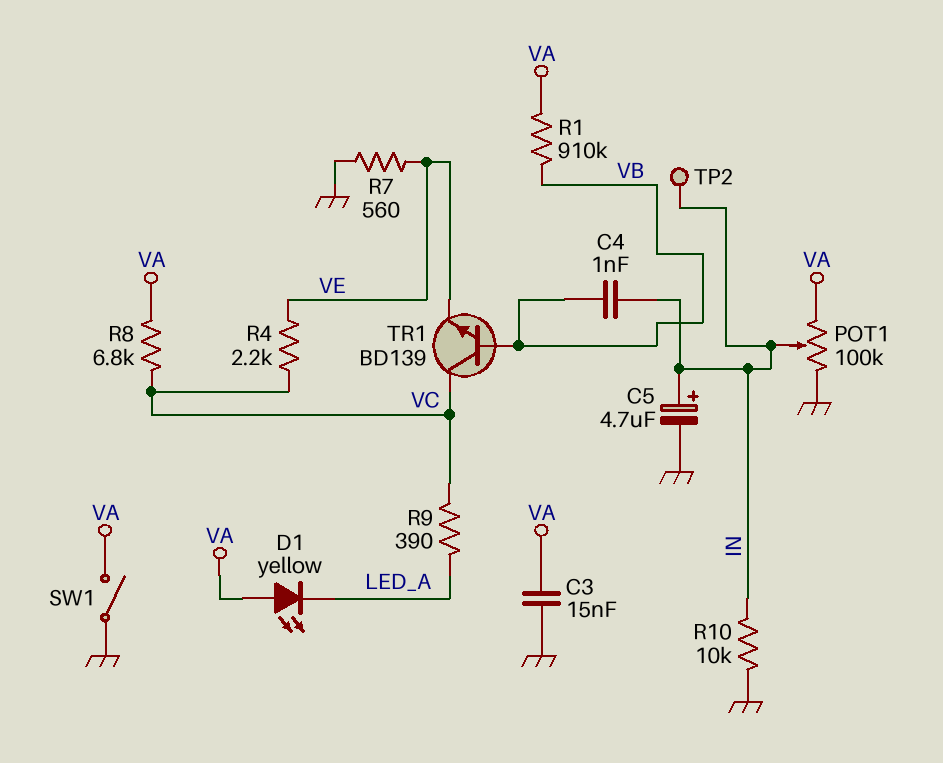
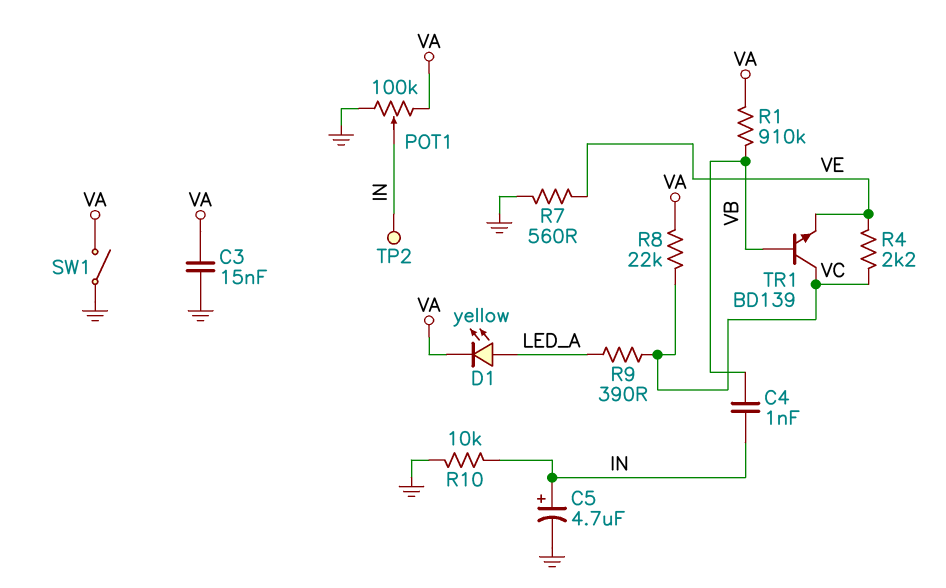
D1: LED yellow (A VA, K LED_A) -> LED yellow (A LED_A, K VA)
R8: 6.8k (VA, VC) -> 22k (VA, VC)

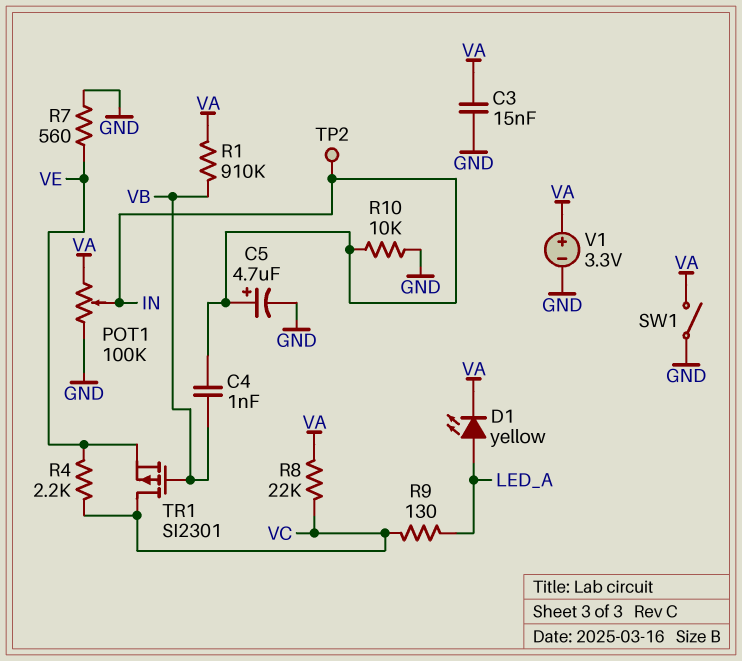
R9: 390 (LED_A, VC) -> 130 (LED_A, VC)
TR1: NPN BD139 (B VB, C VC, E VE) -> PMOS SI2301 (G VB, D VC, S VE)
V1: none -> 3.3V (plus VA, minus GND)

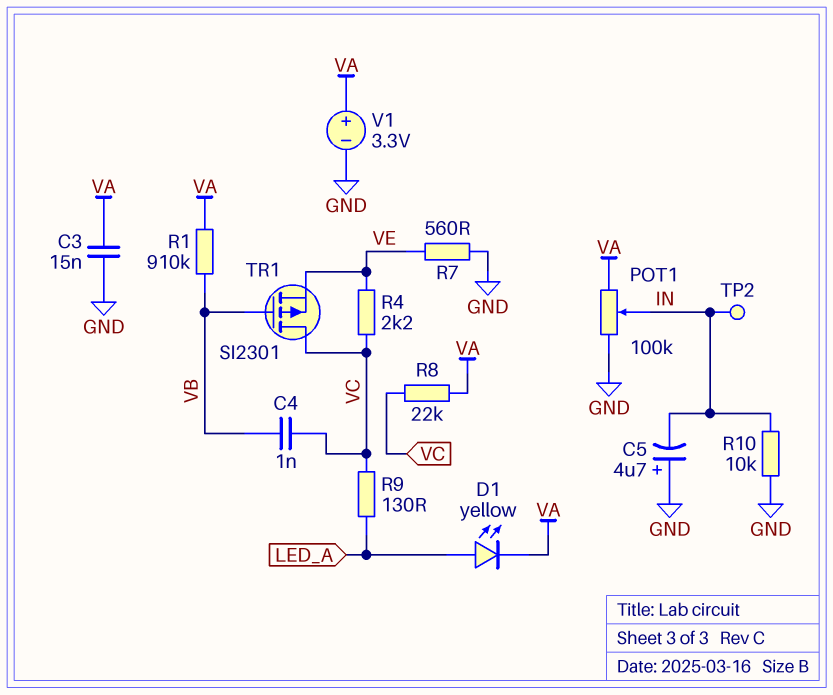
C4: 1nF (IN, VB) -> 1nF (VB, VC)
C5: 4.7uF (plus IN, minus GND) -> 4.7uF (plus GND, minus IN)
SW1: switch (GND, VA) -> none

